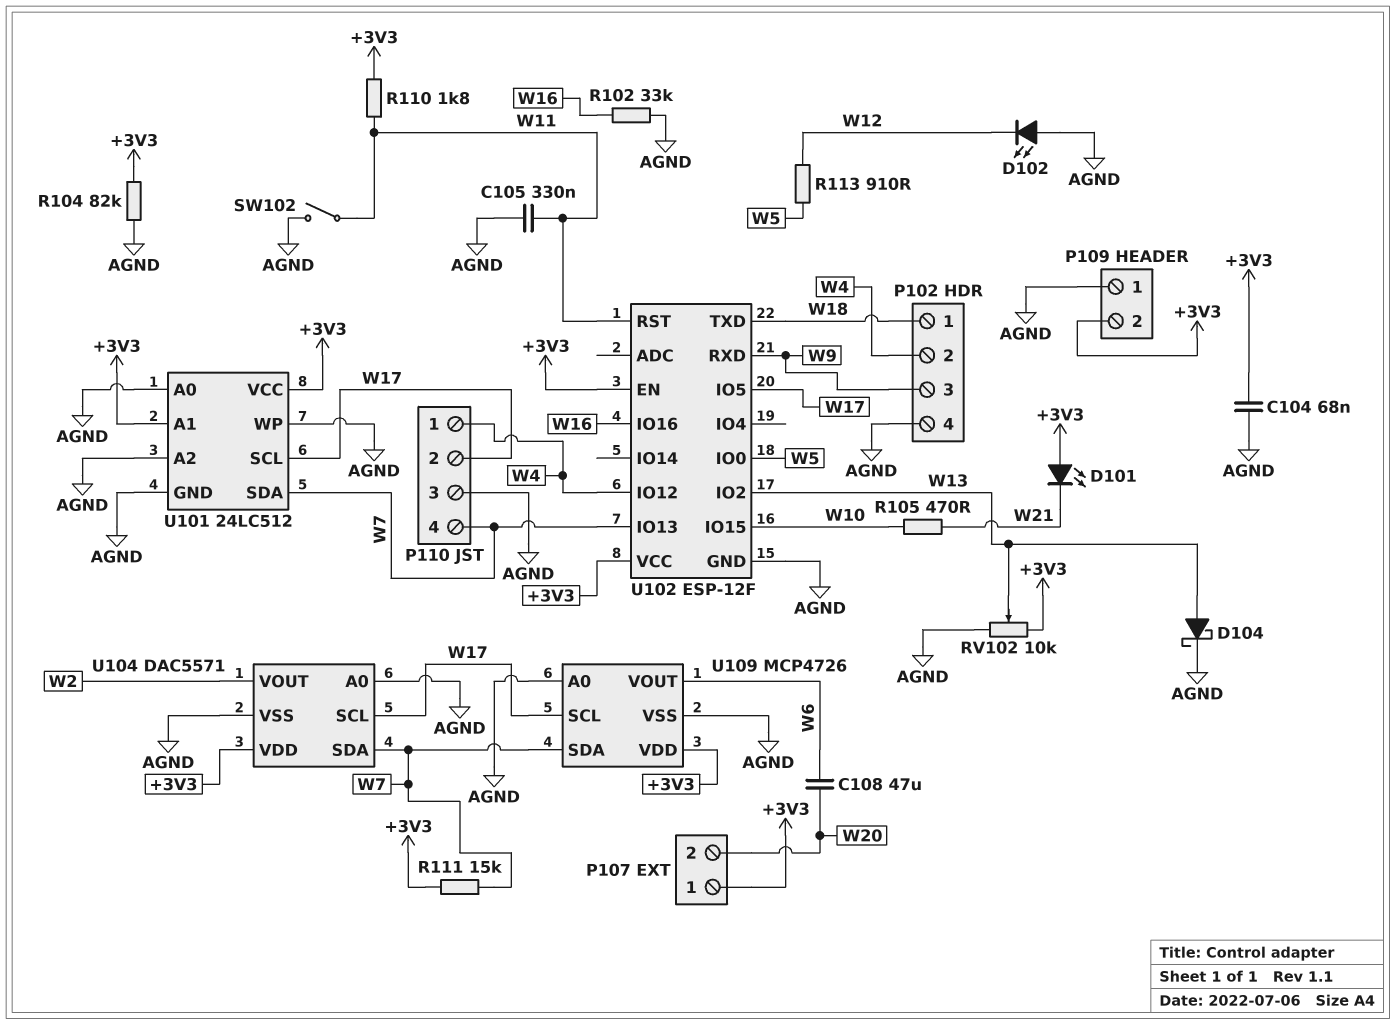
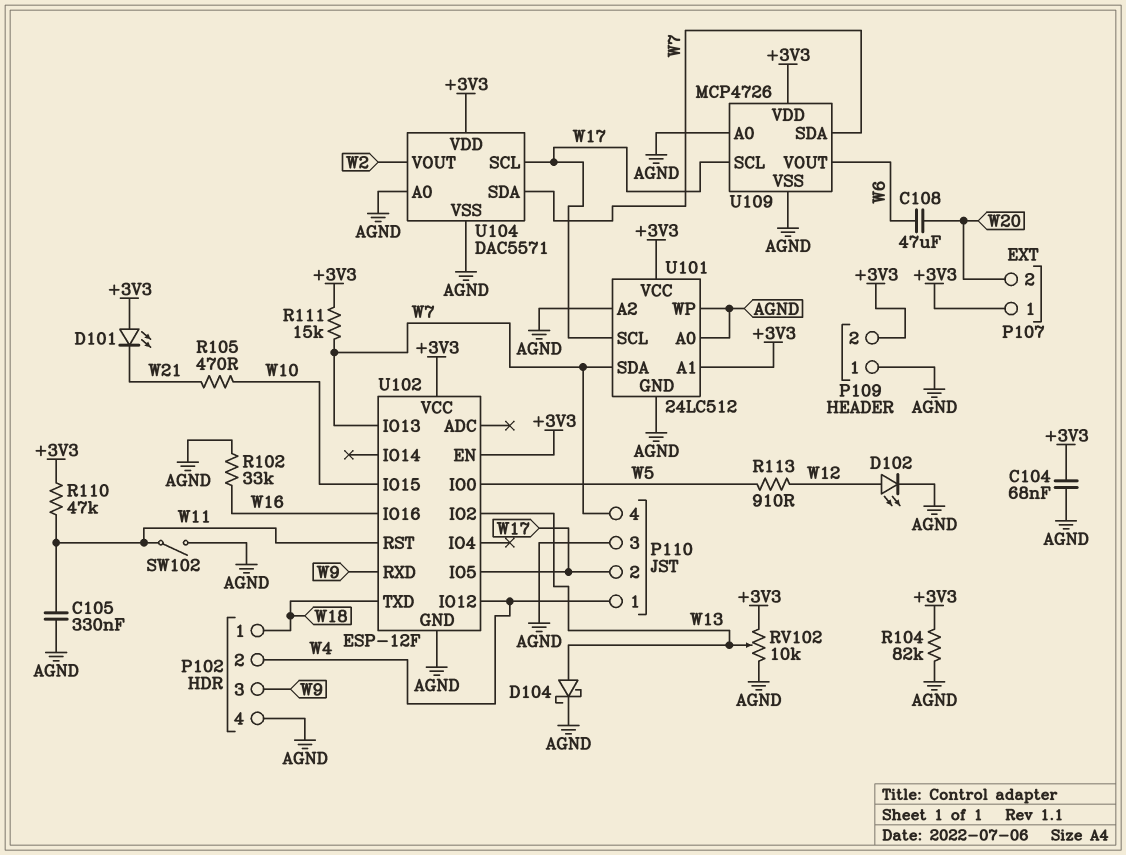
D102: LED (A AGND, K W12) -> LED (A W12, K AGND)
R110: 1.8k (+3V3, W11) -> 47k (+3V3, W11)

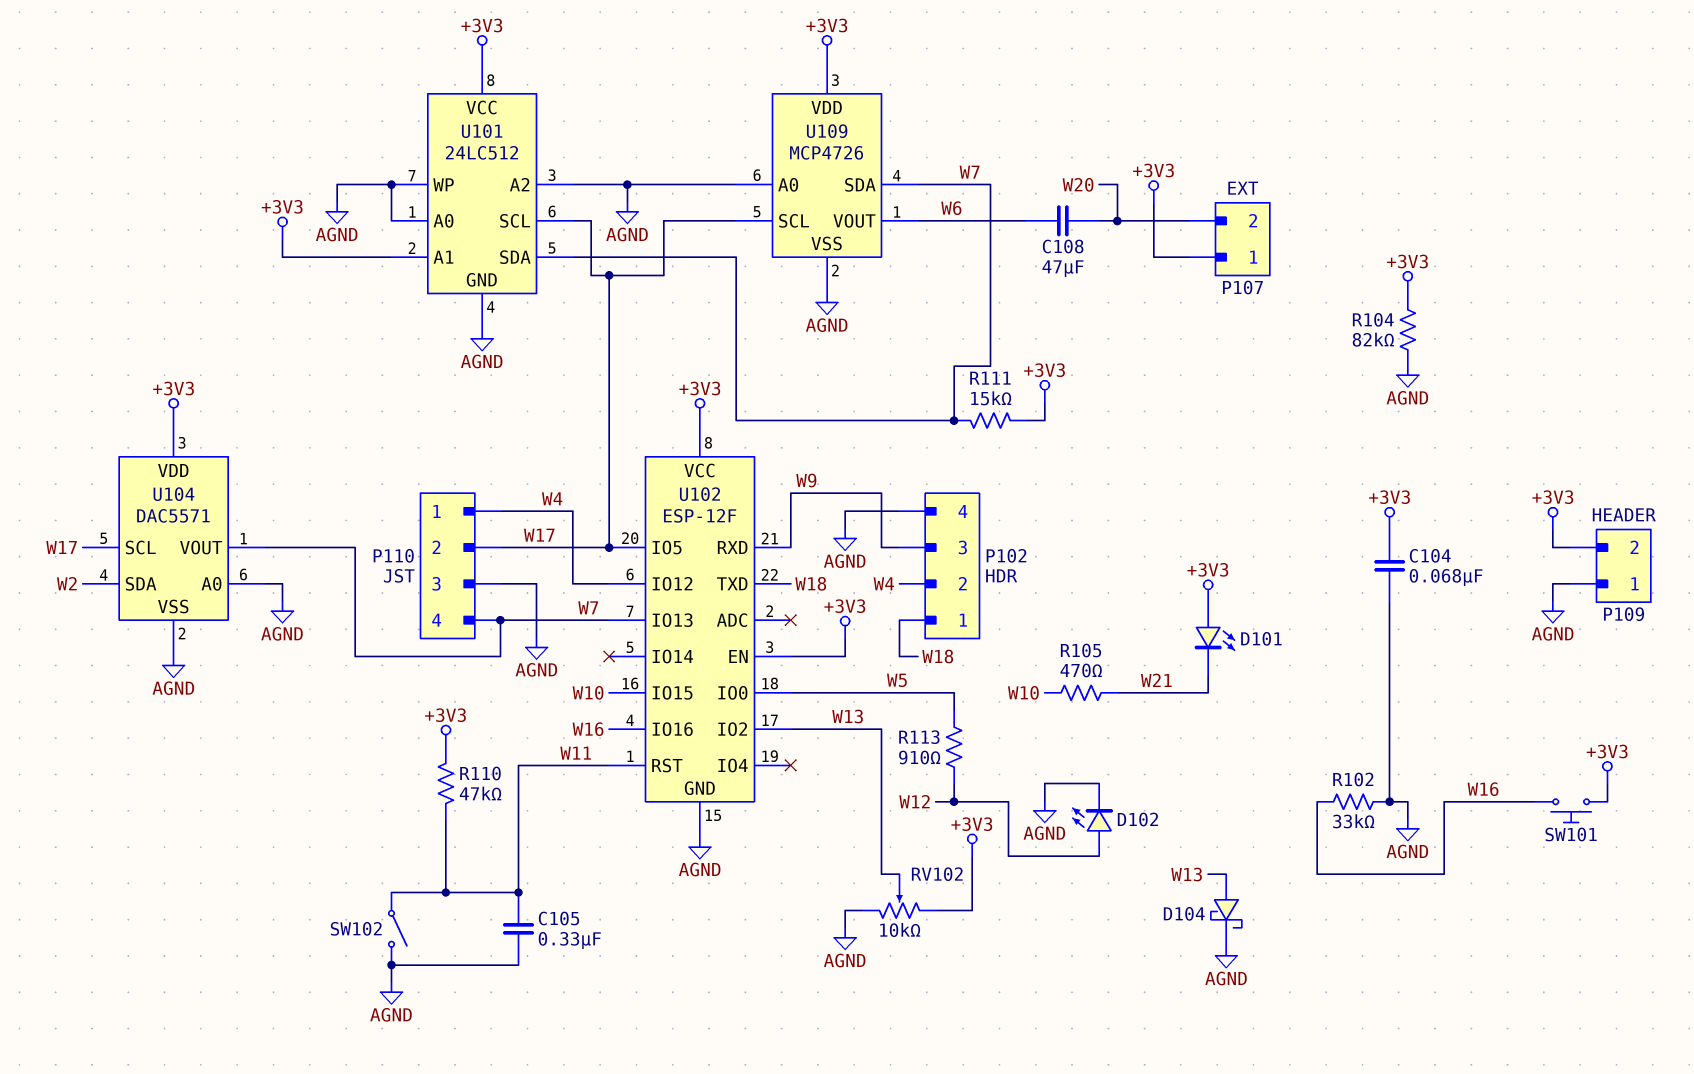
SW101: none -> button (+3V3, W16)
U104 pin SDA: W7 -> W2
U104 pin VOUT: W2 -> W7

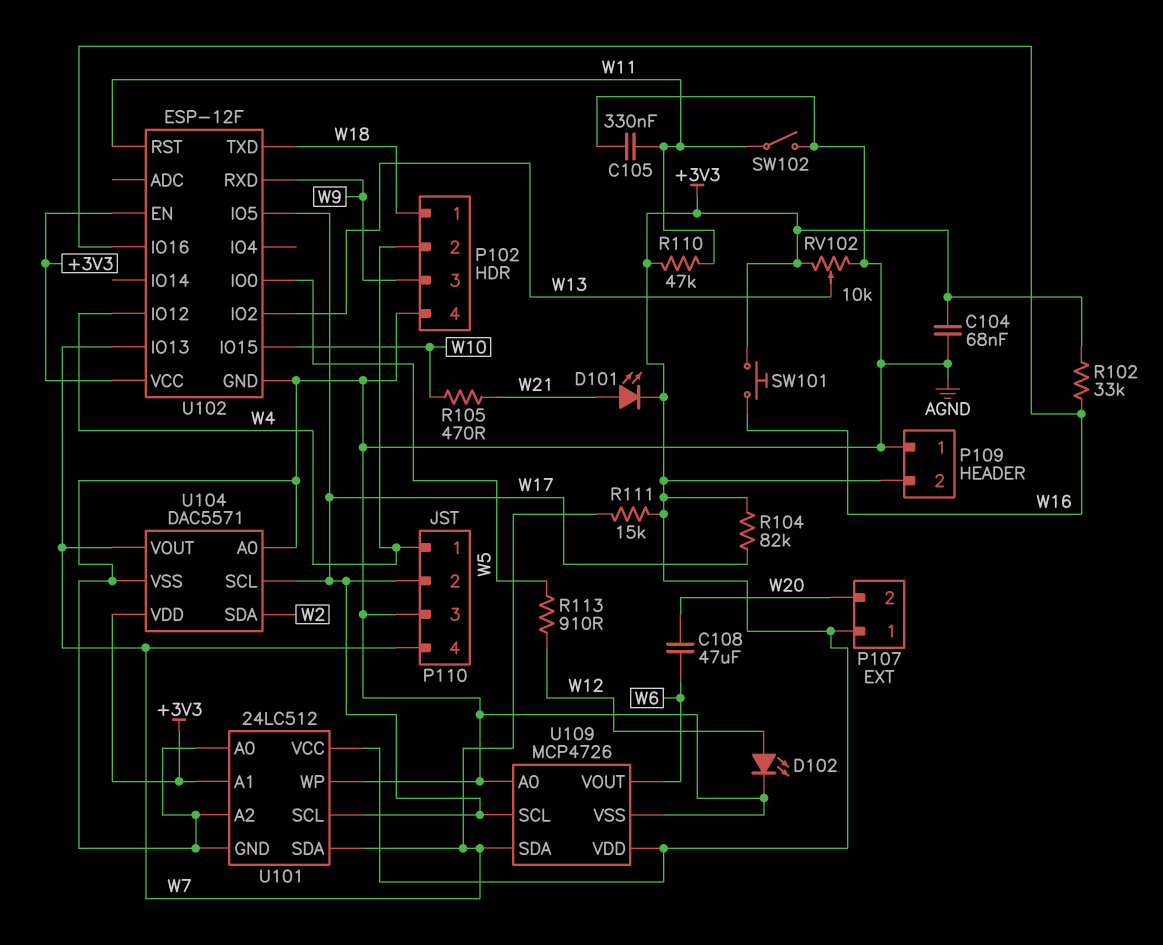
D101: LED (A +3V3, K W21) -> LED (A W21, K +3V3)
D104: schottky (A W13, K AGND) -> none
R102: 33k (AGND, W16) -> 33k (+3V3, W16)
R104: 82k (+3V3, AGND) -> 82k (+3V3, W17)

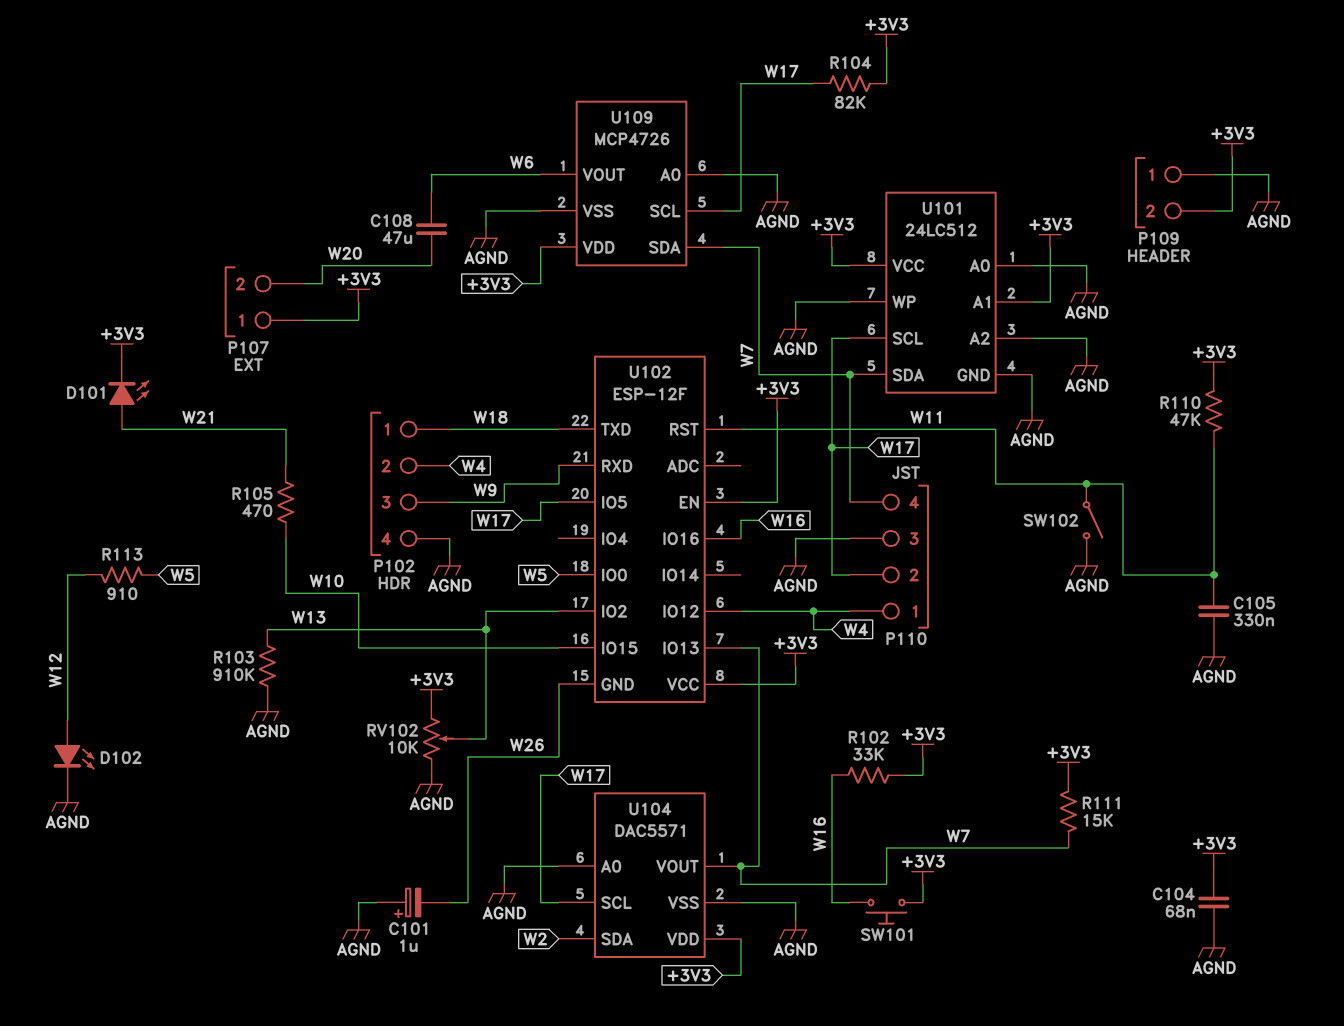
C101: none -> 1uF (plus AGND, minus W26)
R103: none -> 910k (AGND, W13)
U102 pin GND: AGND -> W26

